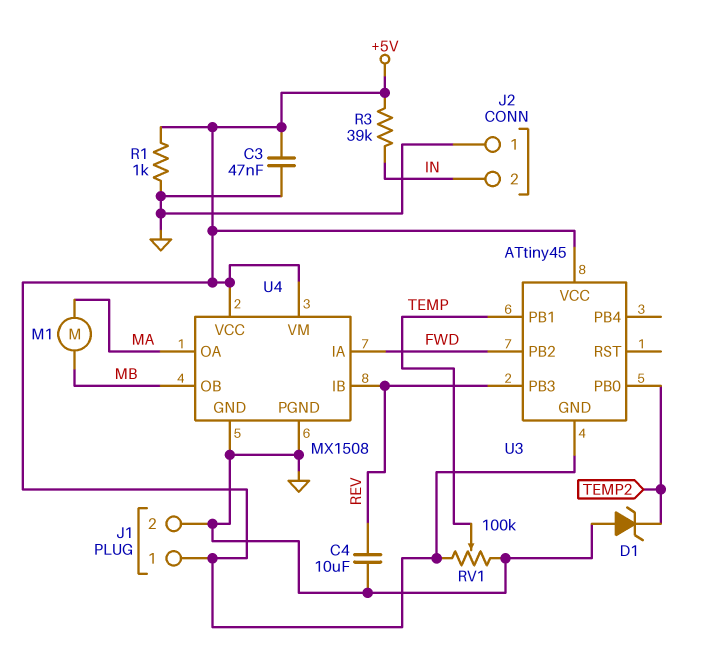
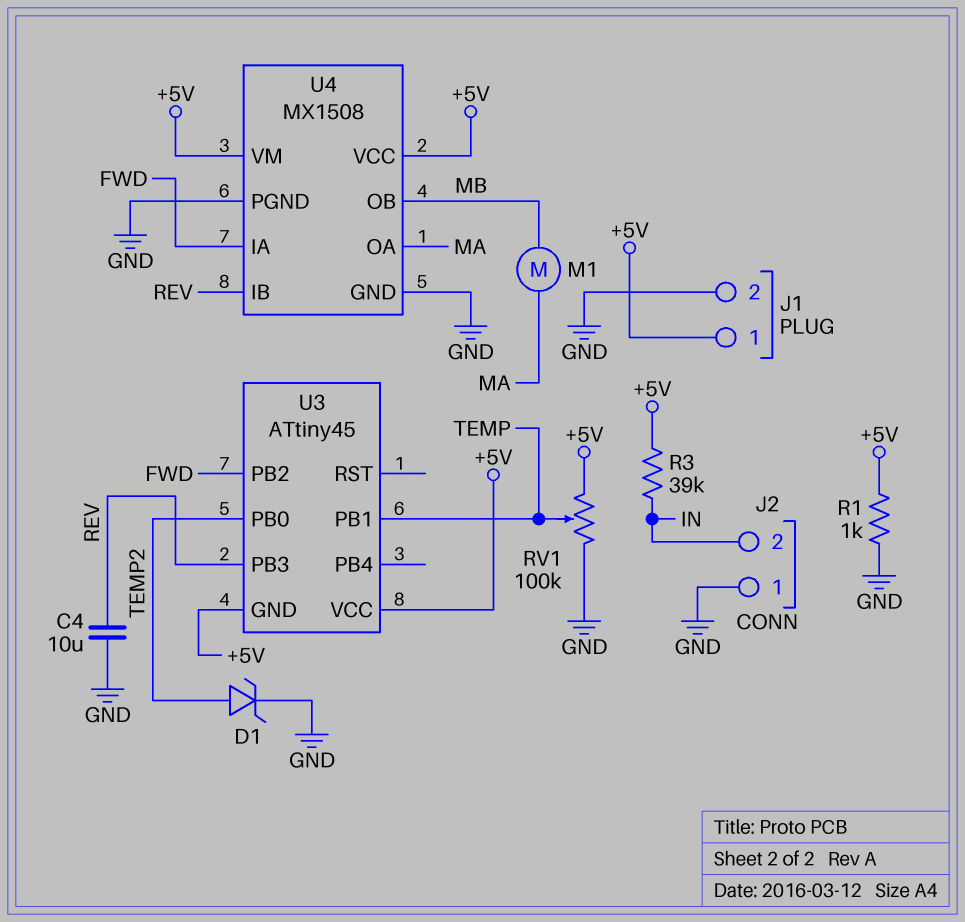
C3: 47nF (+5V, GND) -> none
D1: zener (A GND, K TEMP2) -> zener (A TEMP2, K GND)

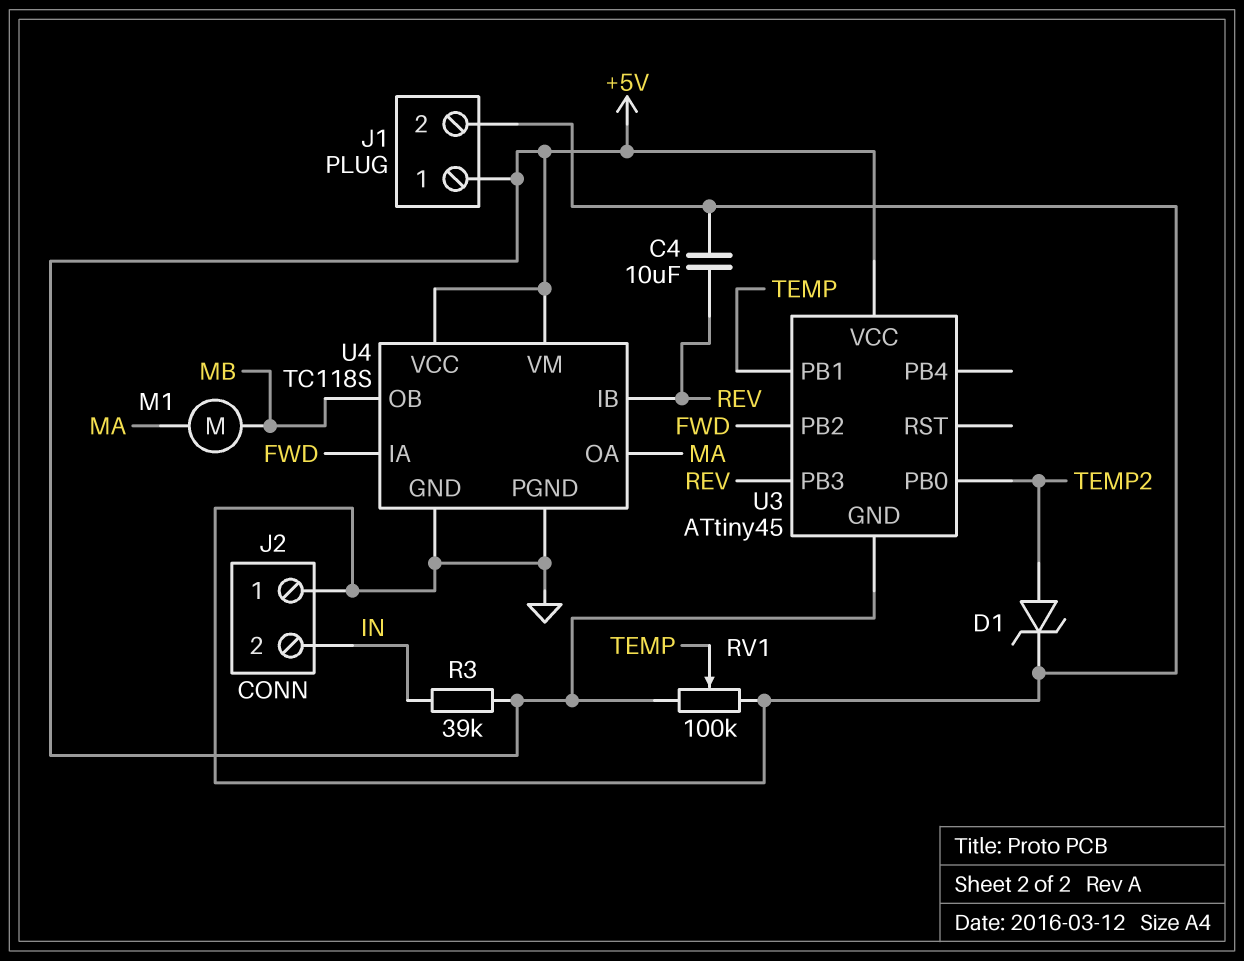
R1: 1k (+5V, GND) -> none
U4: MX1508 -> TC118S

